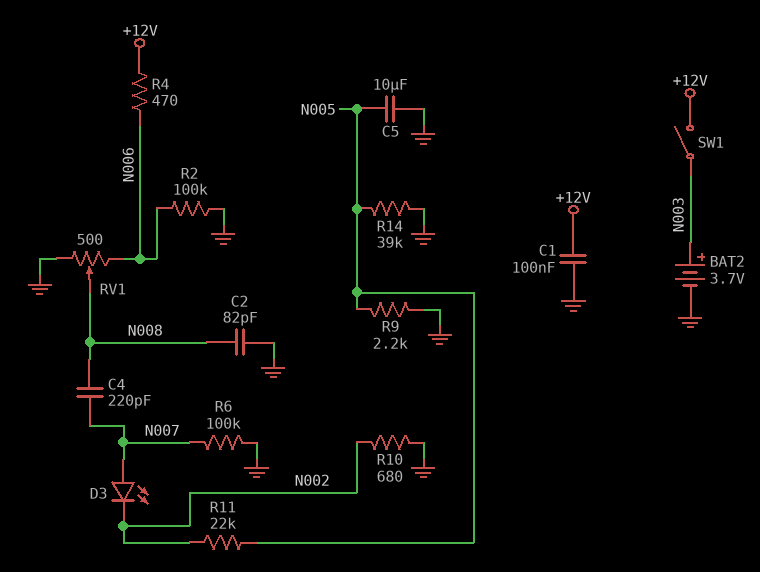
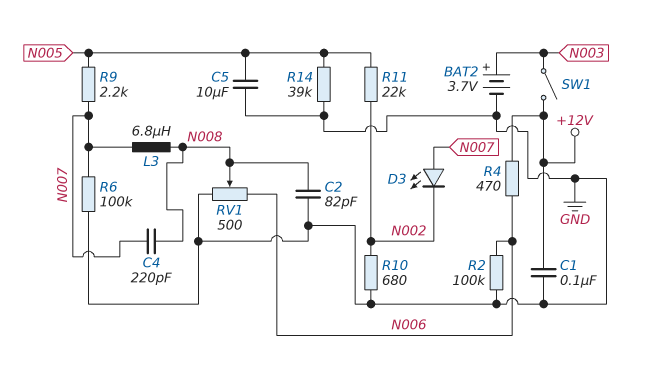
L3: none -> 6.8uH (N007, N008)
R9: 2.2k (GND, N005) -> 2.2k (N005, N007)

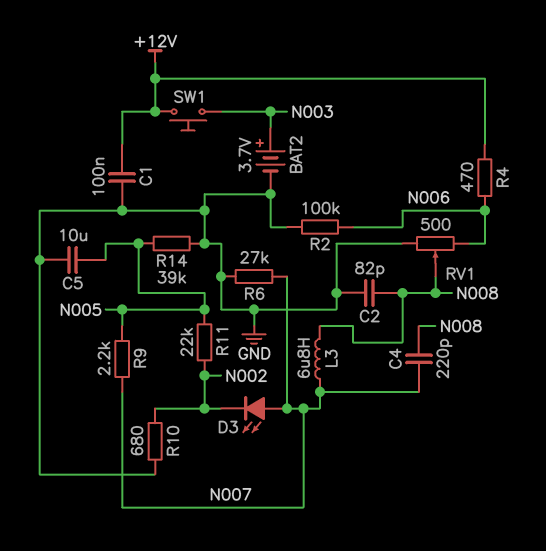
R6: 100k (GND, N007) -> 27k (GND, N007)
SW1: switch (+12V, N003) -> button (+12V, N003)

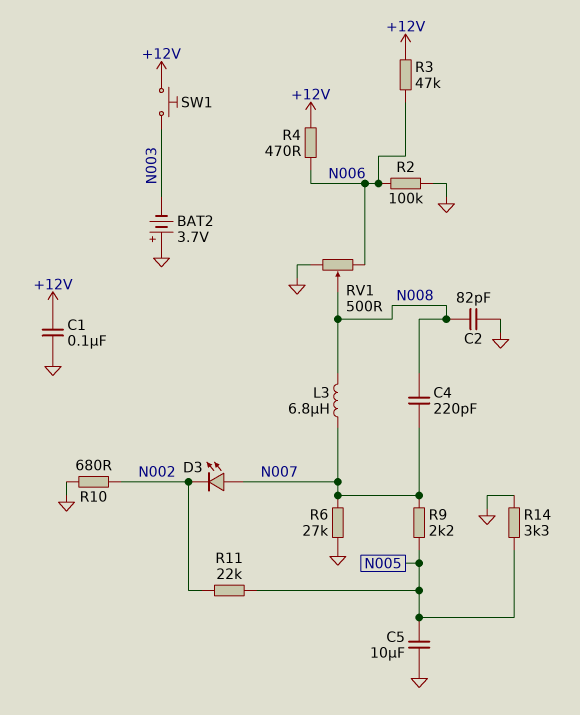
BAT2: 3.7V (plus N003, minus GND) -> 3.7V (plus GND, minus N003)
R3: none -> 47k (+12V, N006)
R14: 39k (GND, N005) -> 3.3k (GND, N005)

